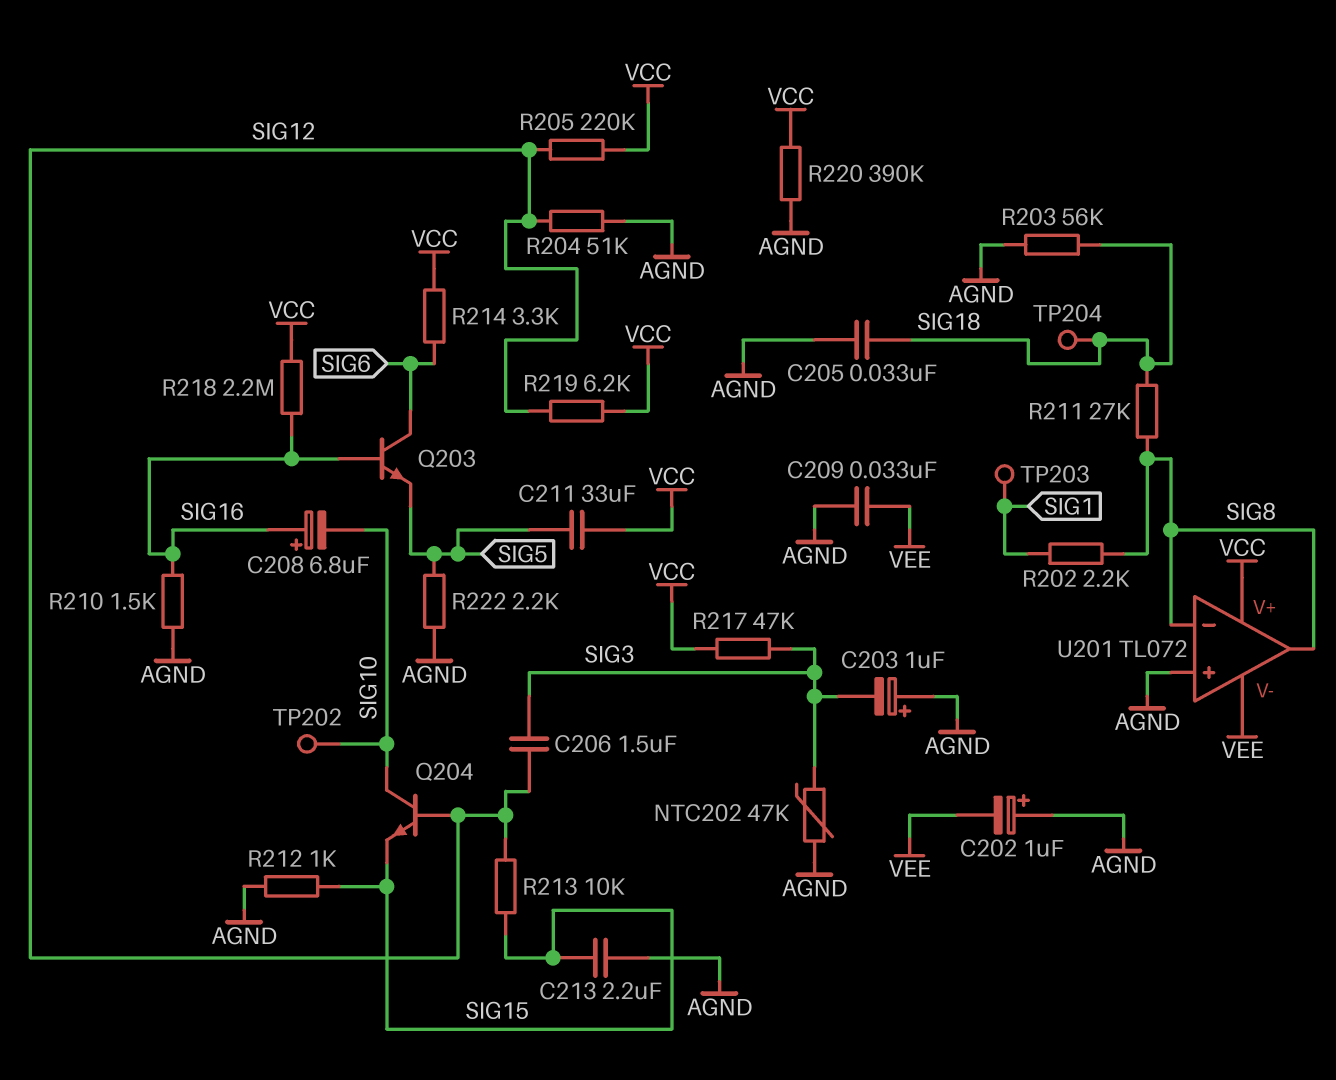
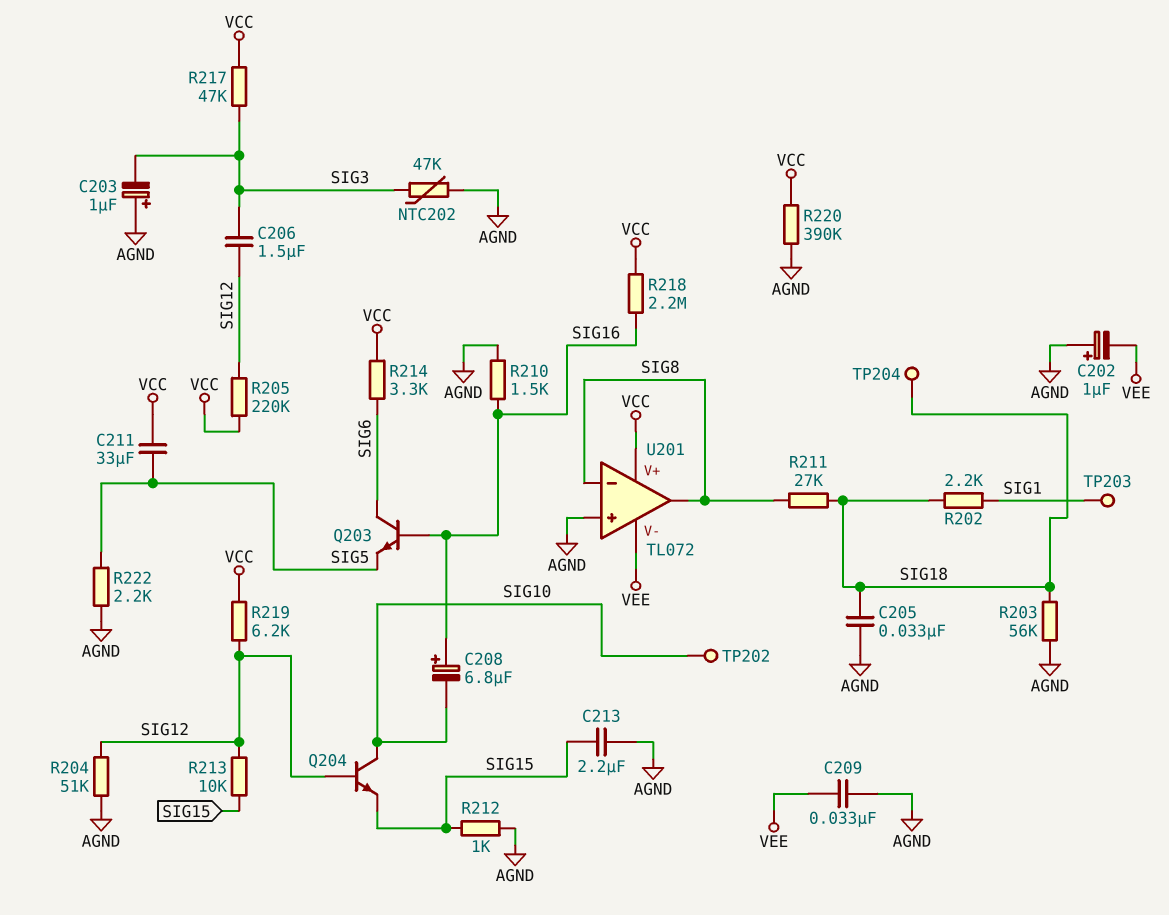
R202: 2.2k (SIG1, SIG8) -> 2.2k (SIG1, SIG18)

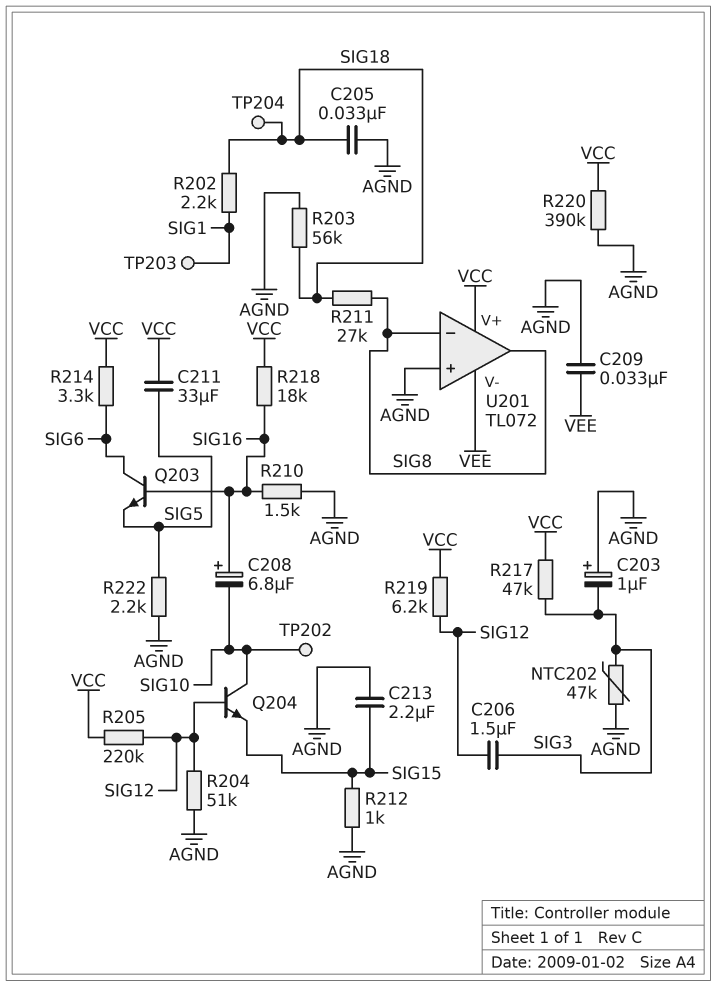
C202: 1uF (plus AGND, minus VEE) -> none
R213: 10k (SIG12, SIG15) -> none
R218: 2.2M (SIG16, VCC) -> 18k (SIG16, VCC)

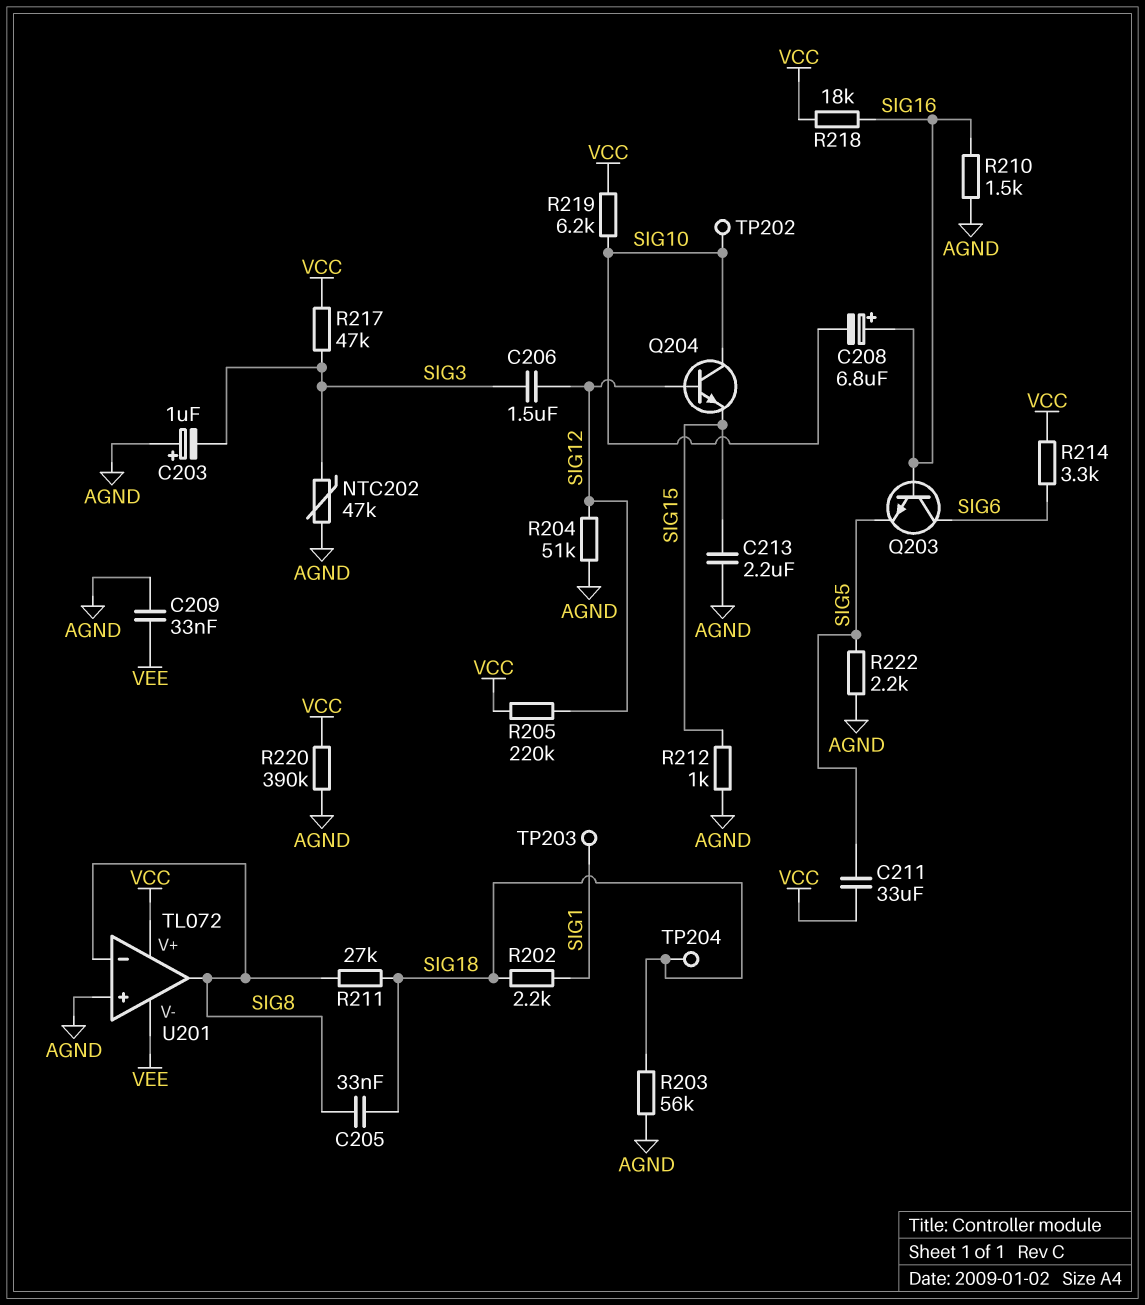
C205: 33nF (AGND, SIG18) -> 33nF (SIG8, SIG18)
R219: 6.2k (SIG12, VCC) -> 6.2k (SIG10, VCC)

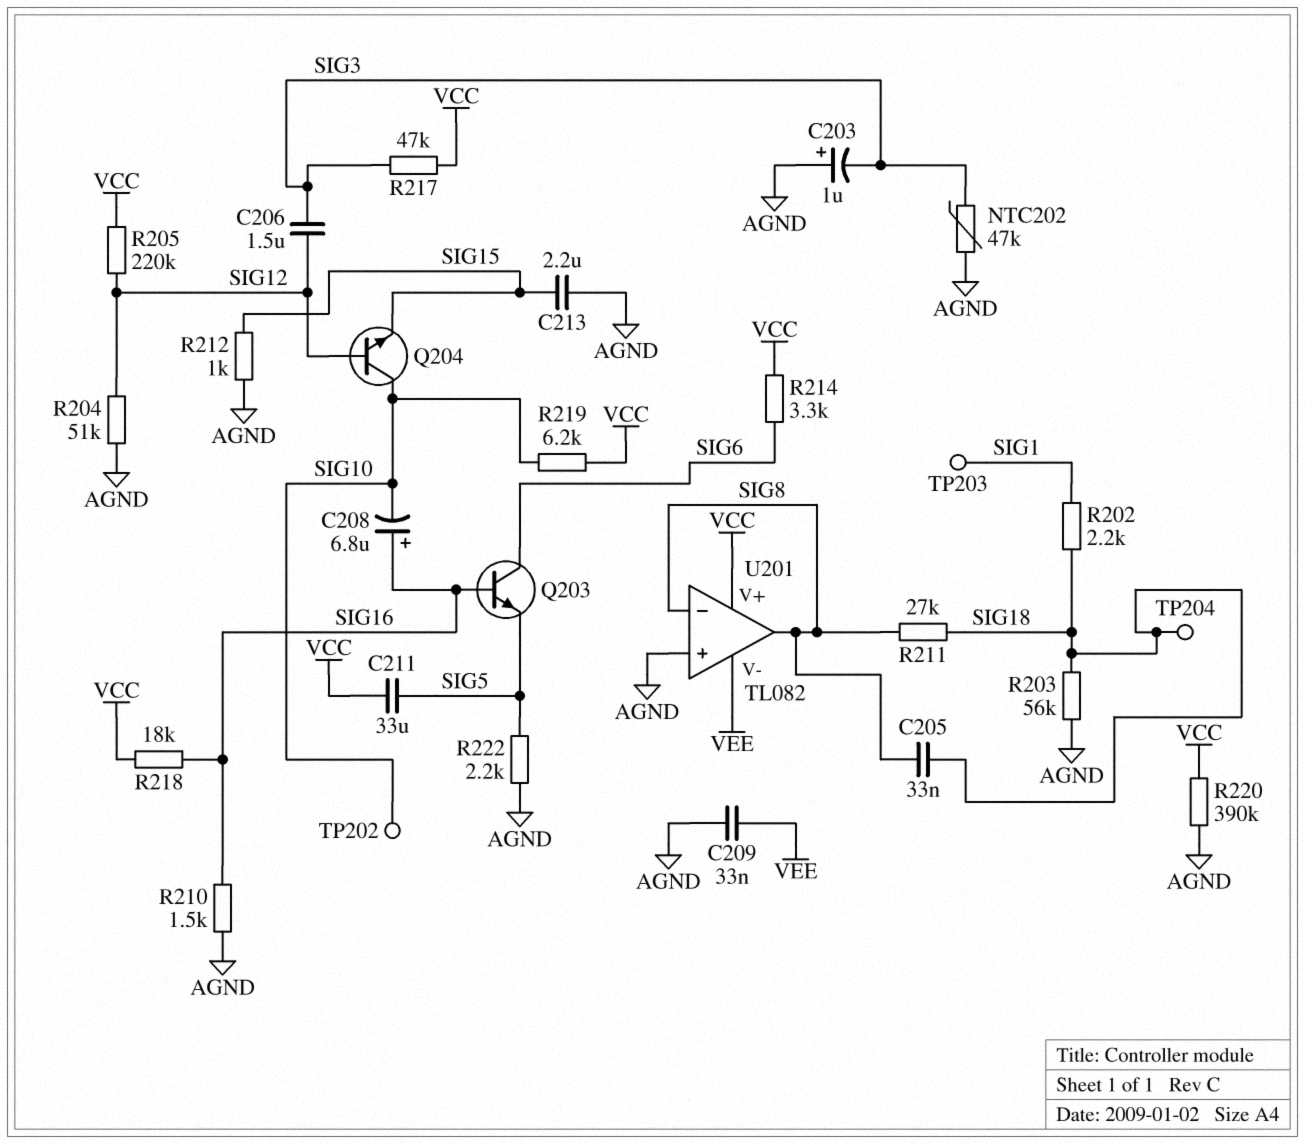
U201: TL072 -> TL082

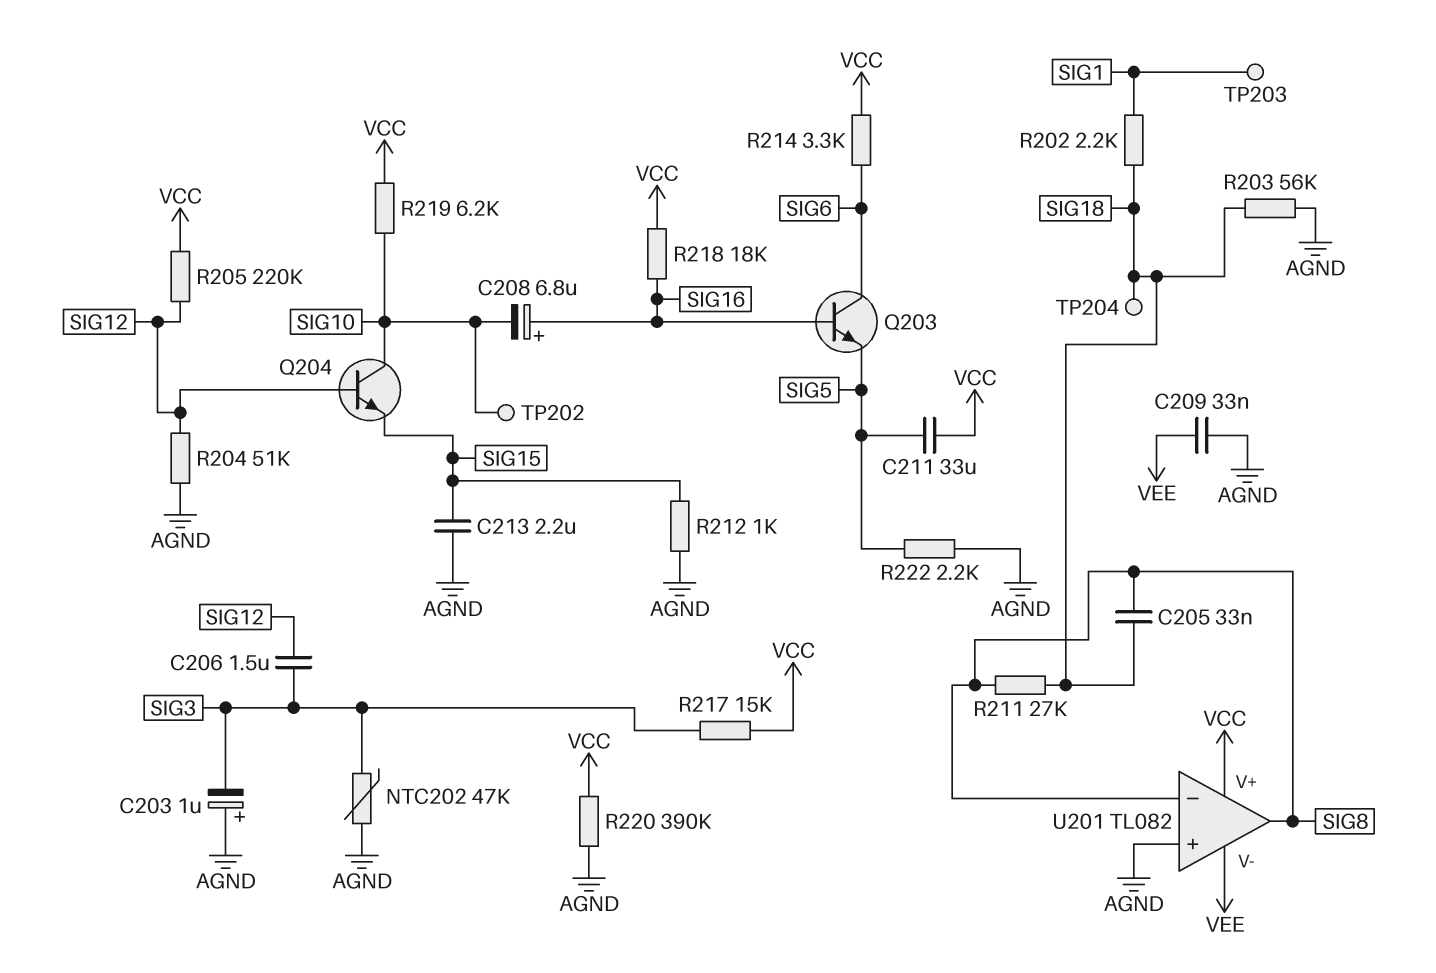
R210: 1.5k (AGND, SIG16) -> none
R217: 47k (SIG3, VCC) -> 15k (SIG3, VCC)

